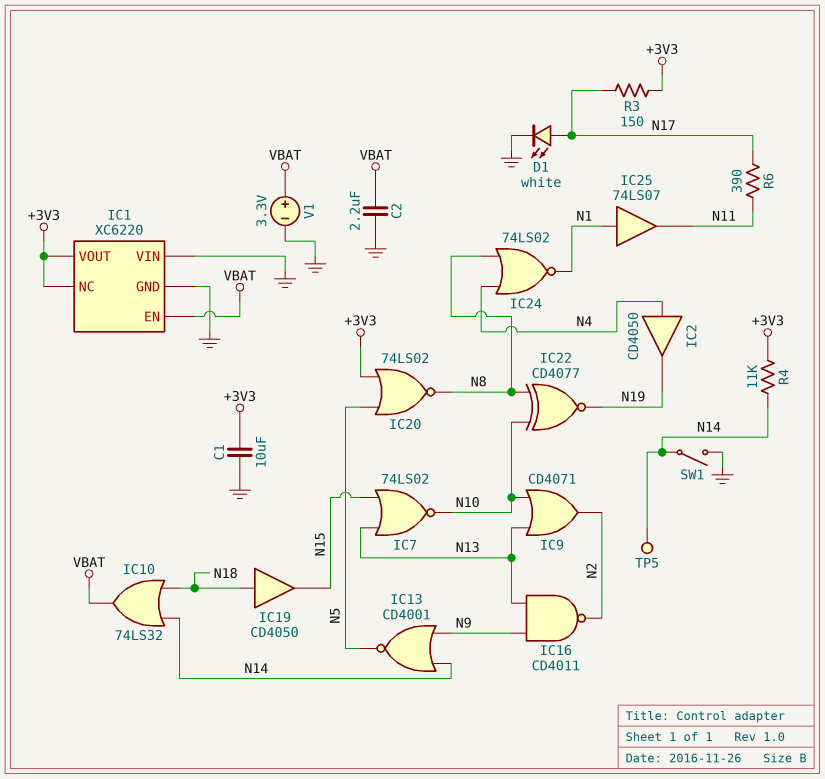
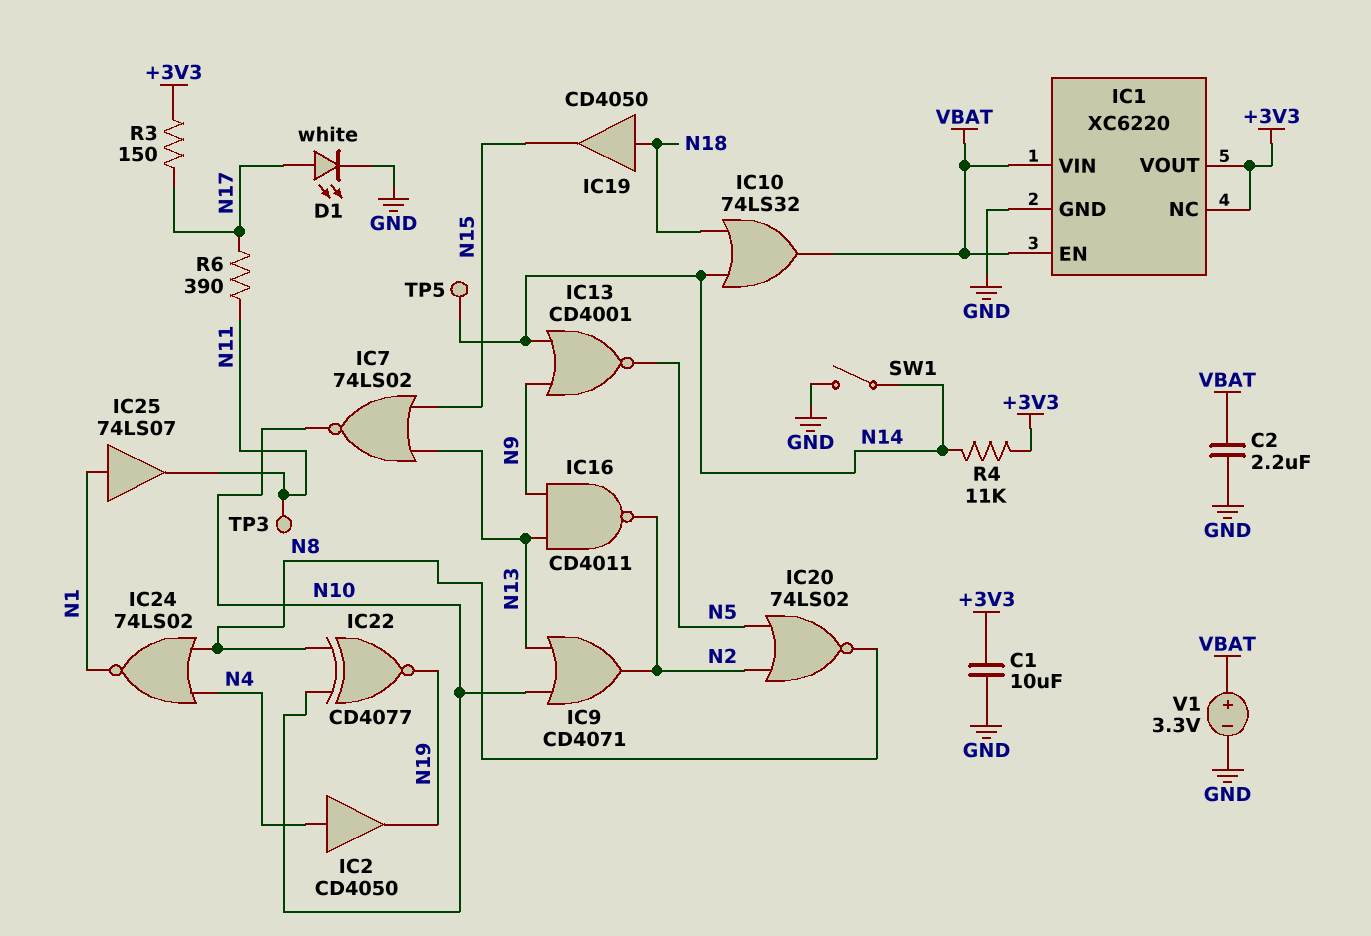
IC1 pin VIN: GND -> VBAT
IC20: NOR 74LS02 (in +3V3, in N5, out N8) -> NOR 74LS02 (in N2, in N5, out N8)
TP3: none -> test point (N11)

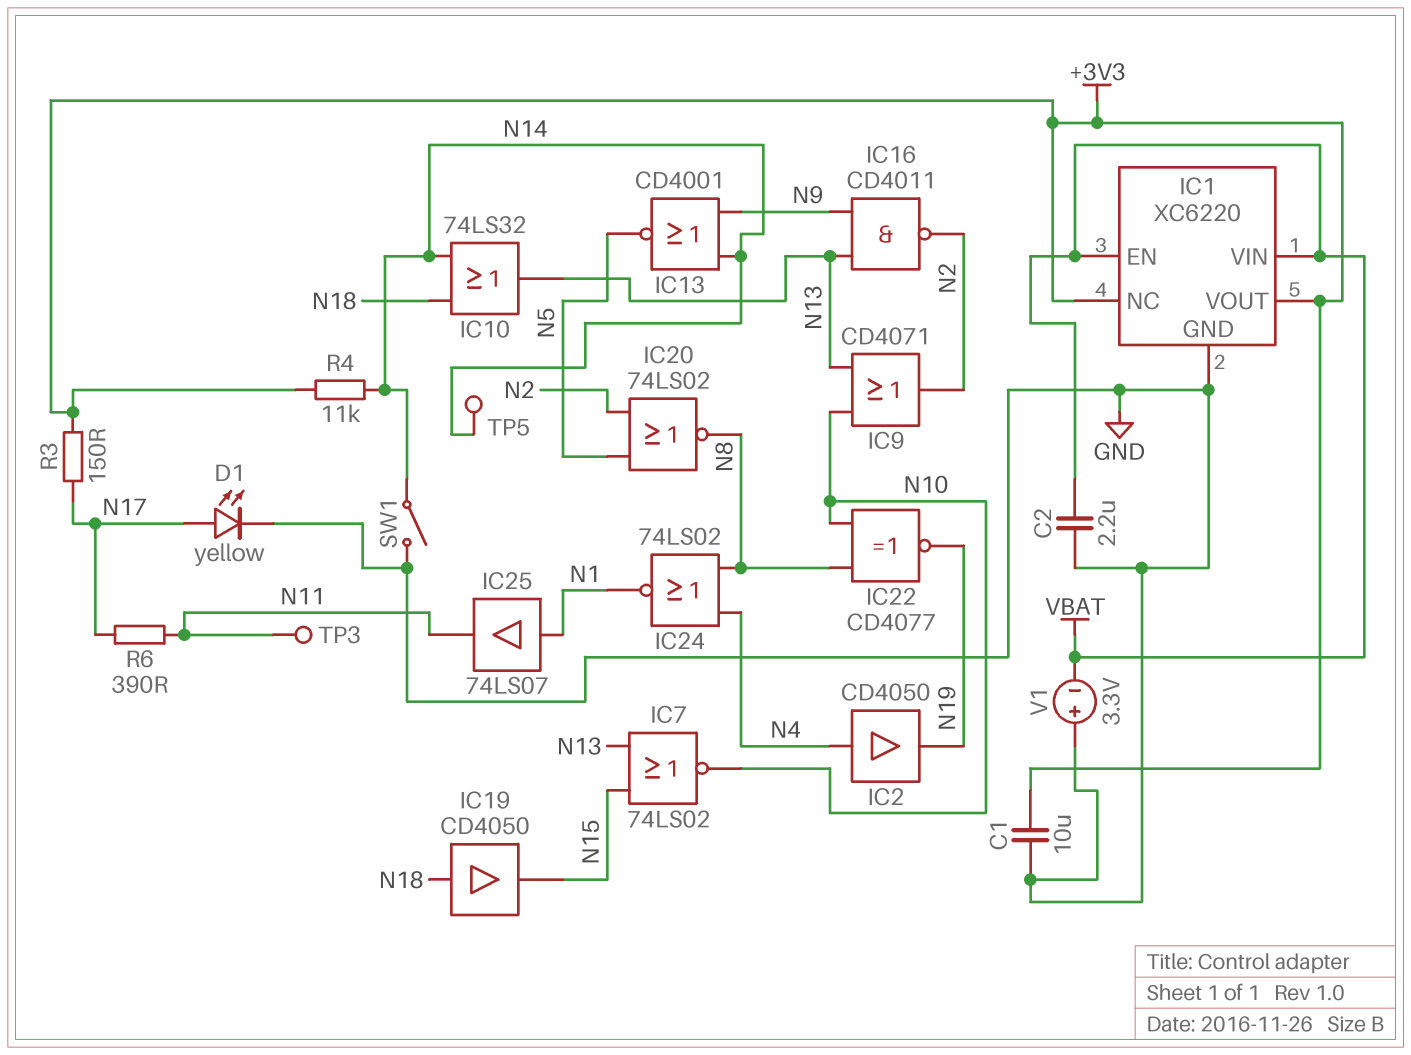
D1: LED white (A N17, K GND) -> LED yellow (A N17, K GND)
IC10: OR 74LS32 (in N14, in N18, out VBAT) -> OR 74LS32 (in N14, in N18, out N13)
V1: 3.3V (plus VBAT, minus GND) -> 3.3V (plus GND, minus VBAT)

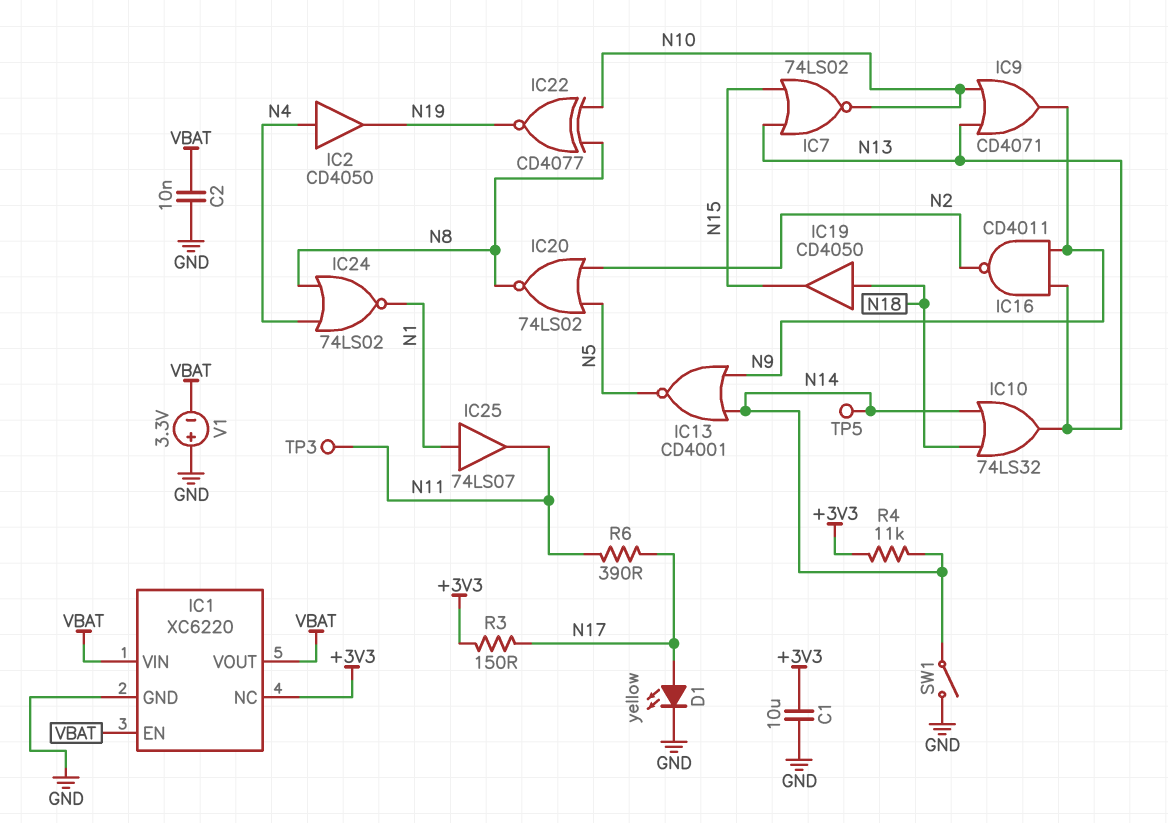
C2: 2.2uF (GND, VBAT) -> 10nF (GND, VBAT)
IC1 pin VOUT: +3V3 -> VBAT
IC9: OR CD4071 (in N10, in N13, out N2) -> OR CD4071 (in N10, in N13, out N9)

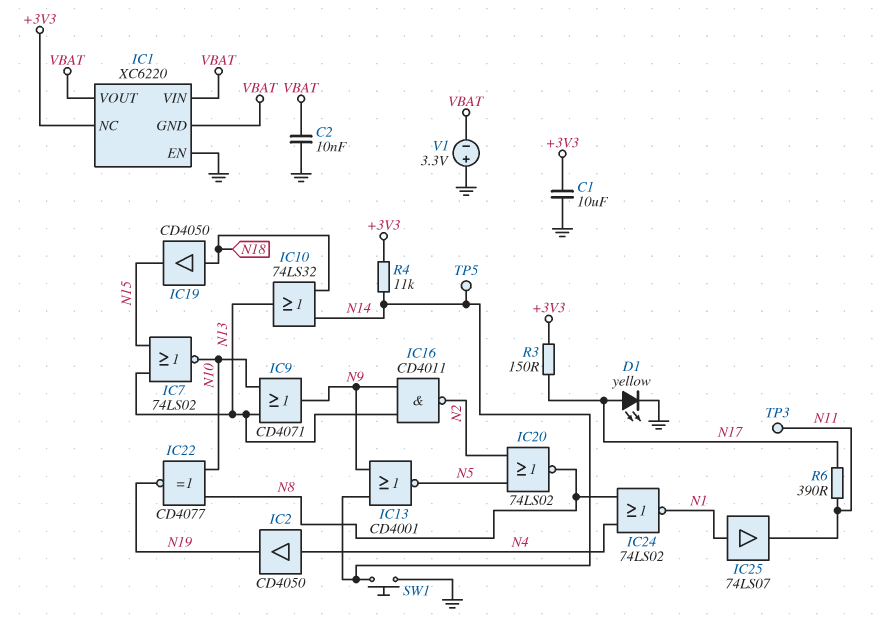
IC1 pin EN: VBAT -> GND
IC1 pin GND: GND -> VBAT
SW1: switch (GND, N14) -> button (GND, N14)

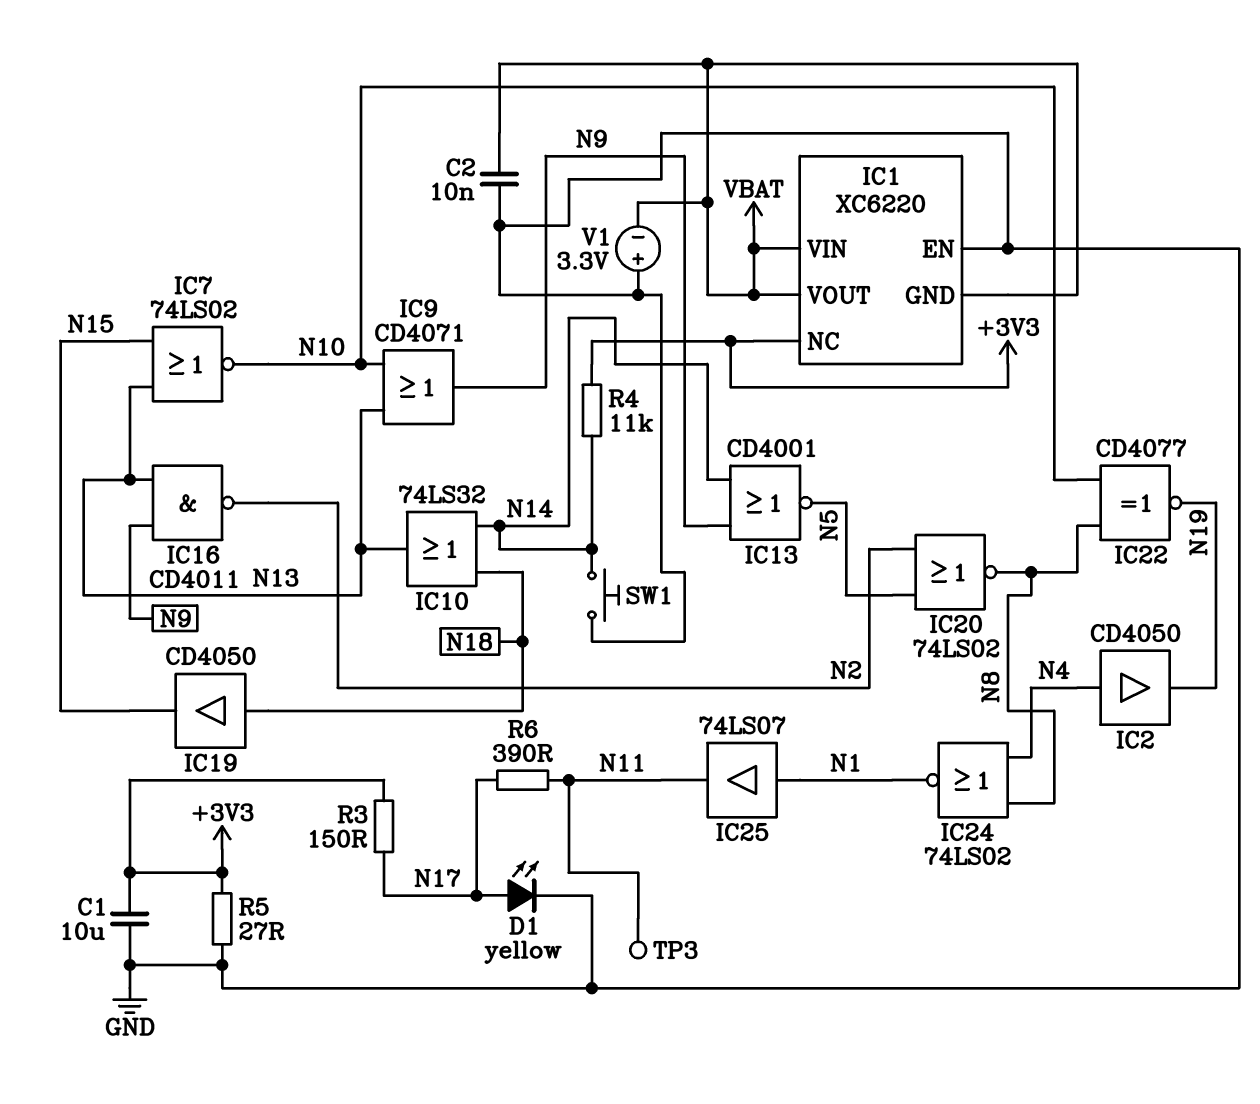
R5: none -> 27 (+3V3, GND)
TP5: test point (N14) -> none

